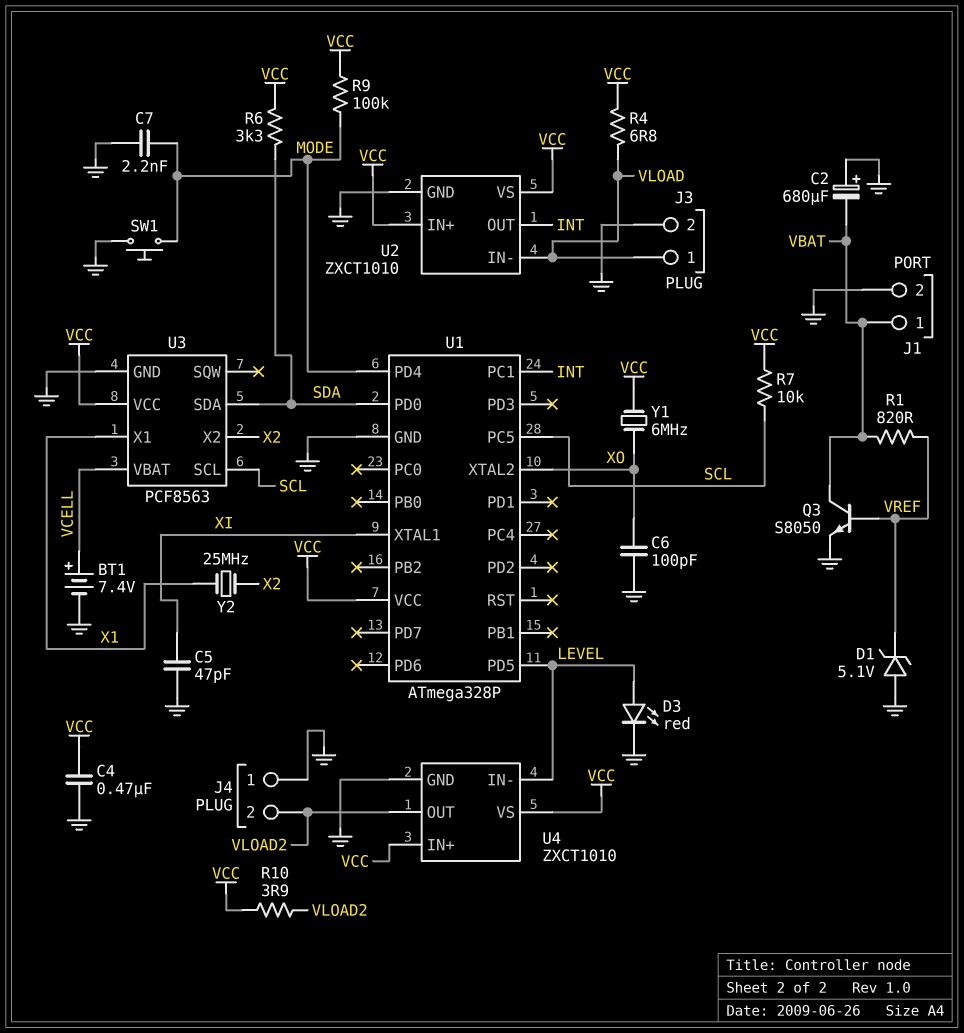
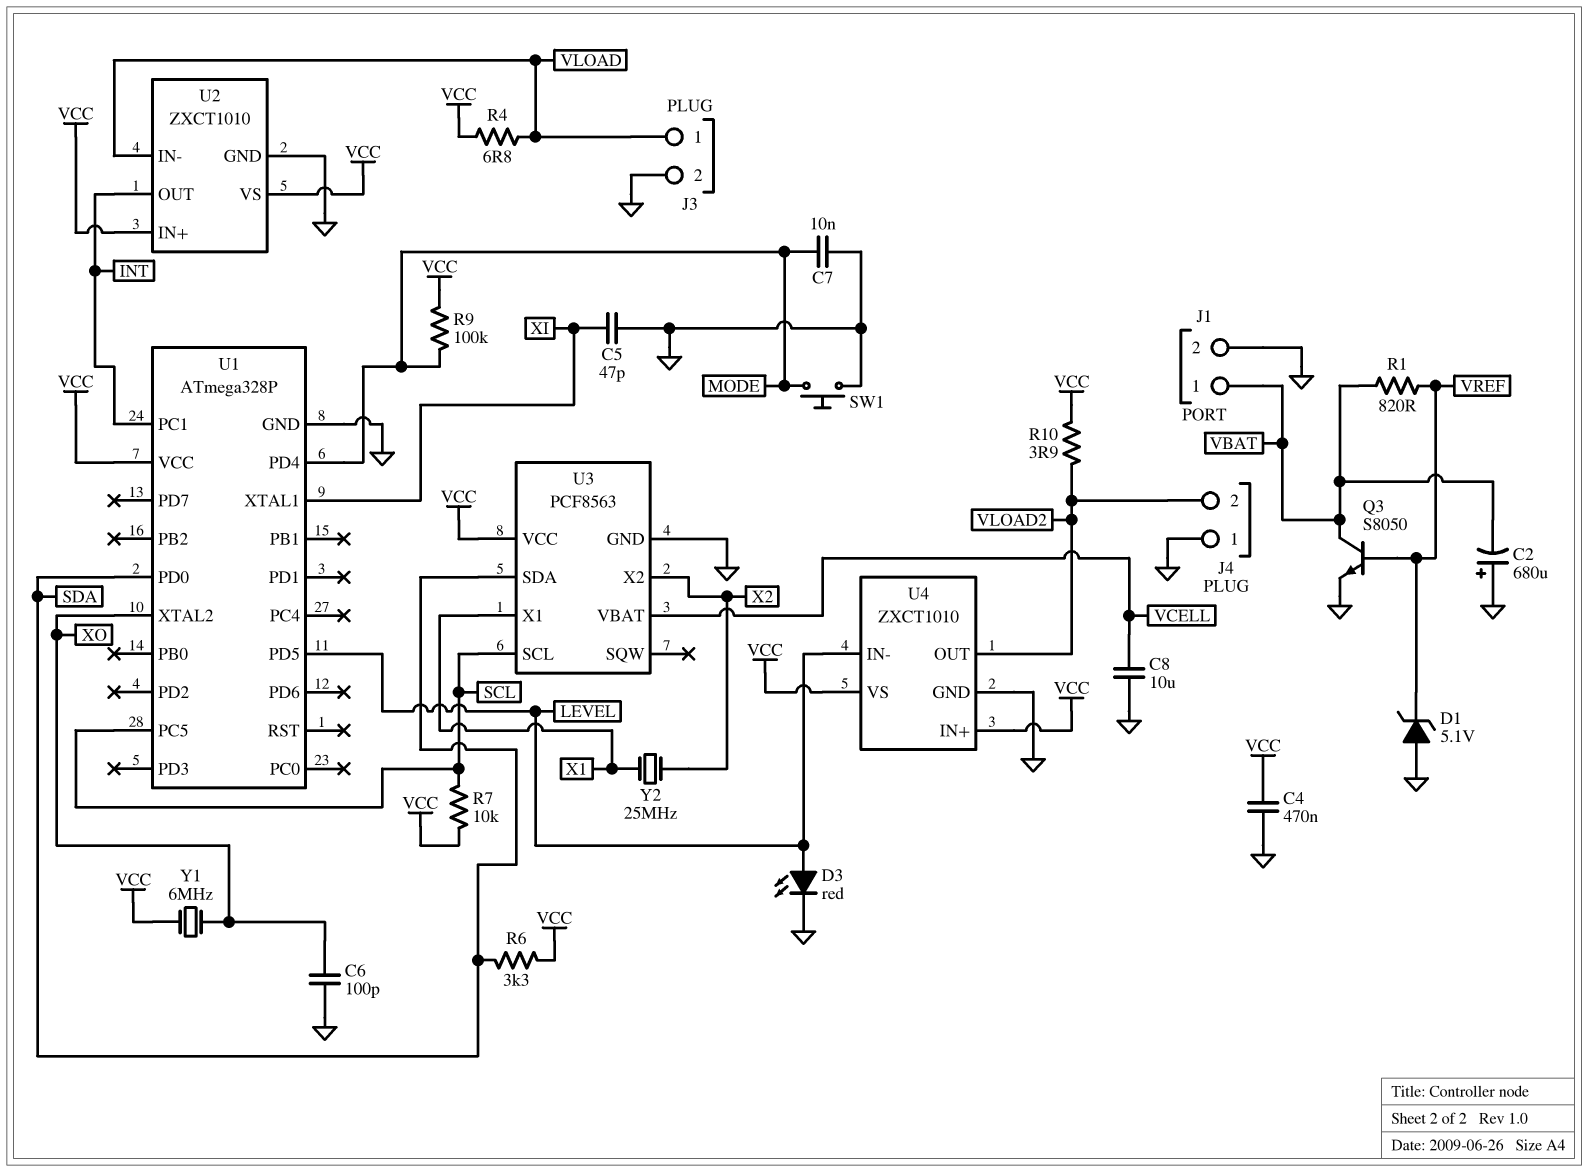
BT1: 7.4V (plus VCELL, minus GND) -> none
C7: 2.2nF (GND, MODE) -> 10nF (GND, MODE)
C8: none -> 10uF (GND, VCELL)

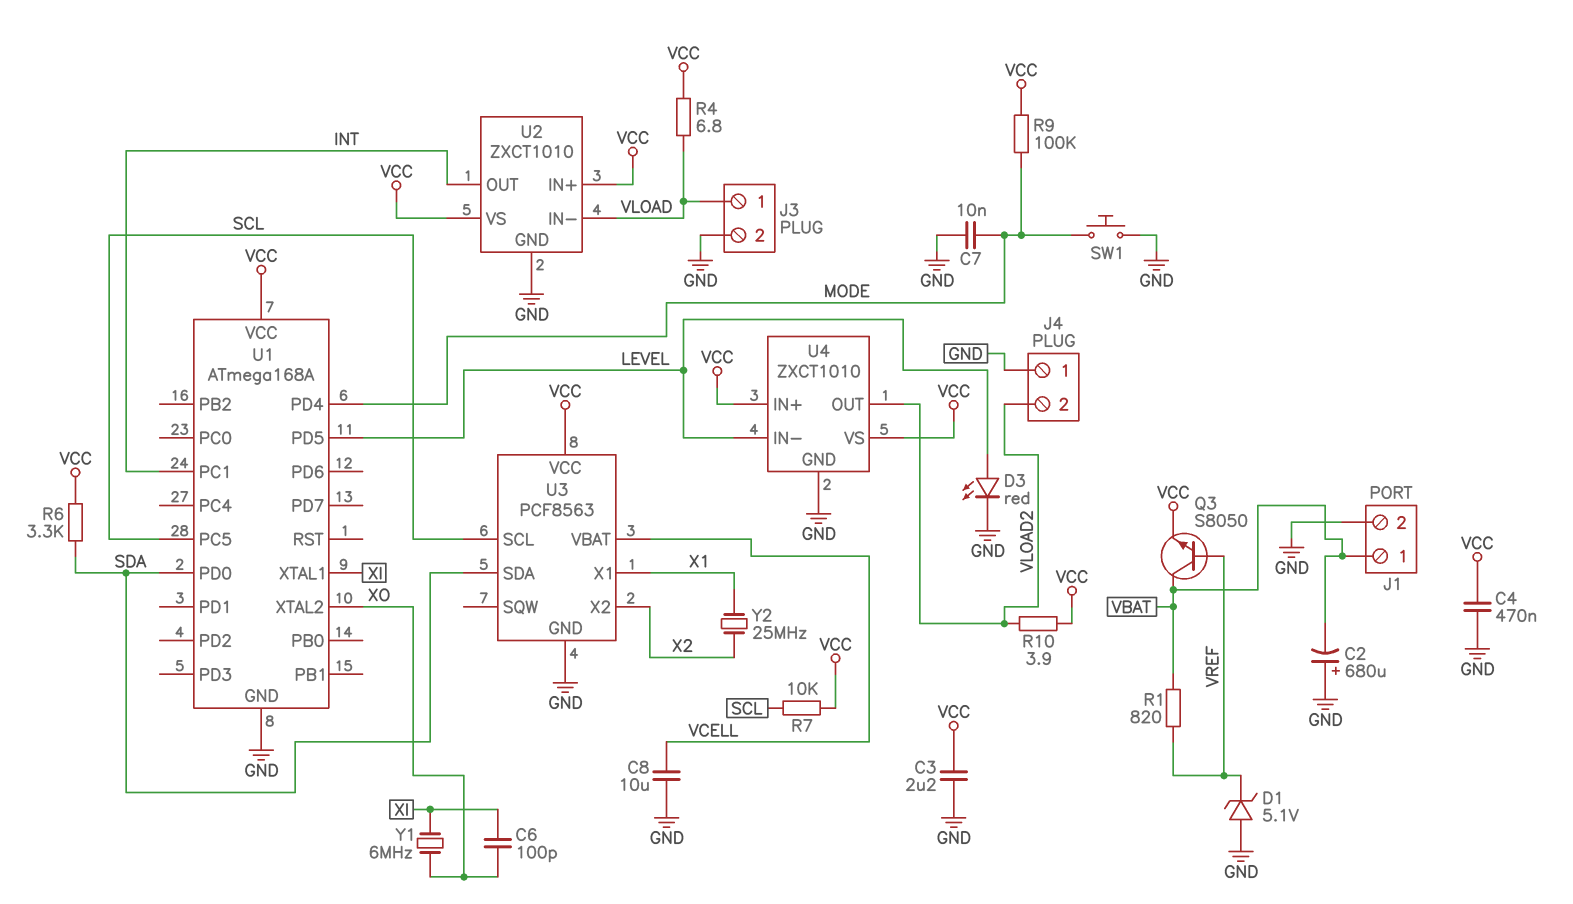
C3: none -> 2.2uF (GND, VCC)
C5: 47pF (GND, XI) -> none
C6: 100pF (GND, XO) -> 100pF (XI, XO)
Q3: NPN S8050 (B VREF, C VBAT, E GND) -> NPN S8050 (B VREF, C VBAT, E VCC)
U1: ATmega328P -> ATmega168A
Y1: 6MHz (VCC, XO) -> 6MHz (XI, XO)

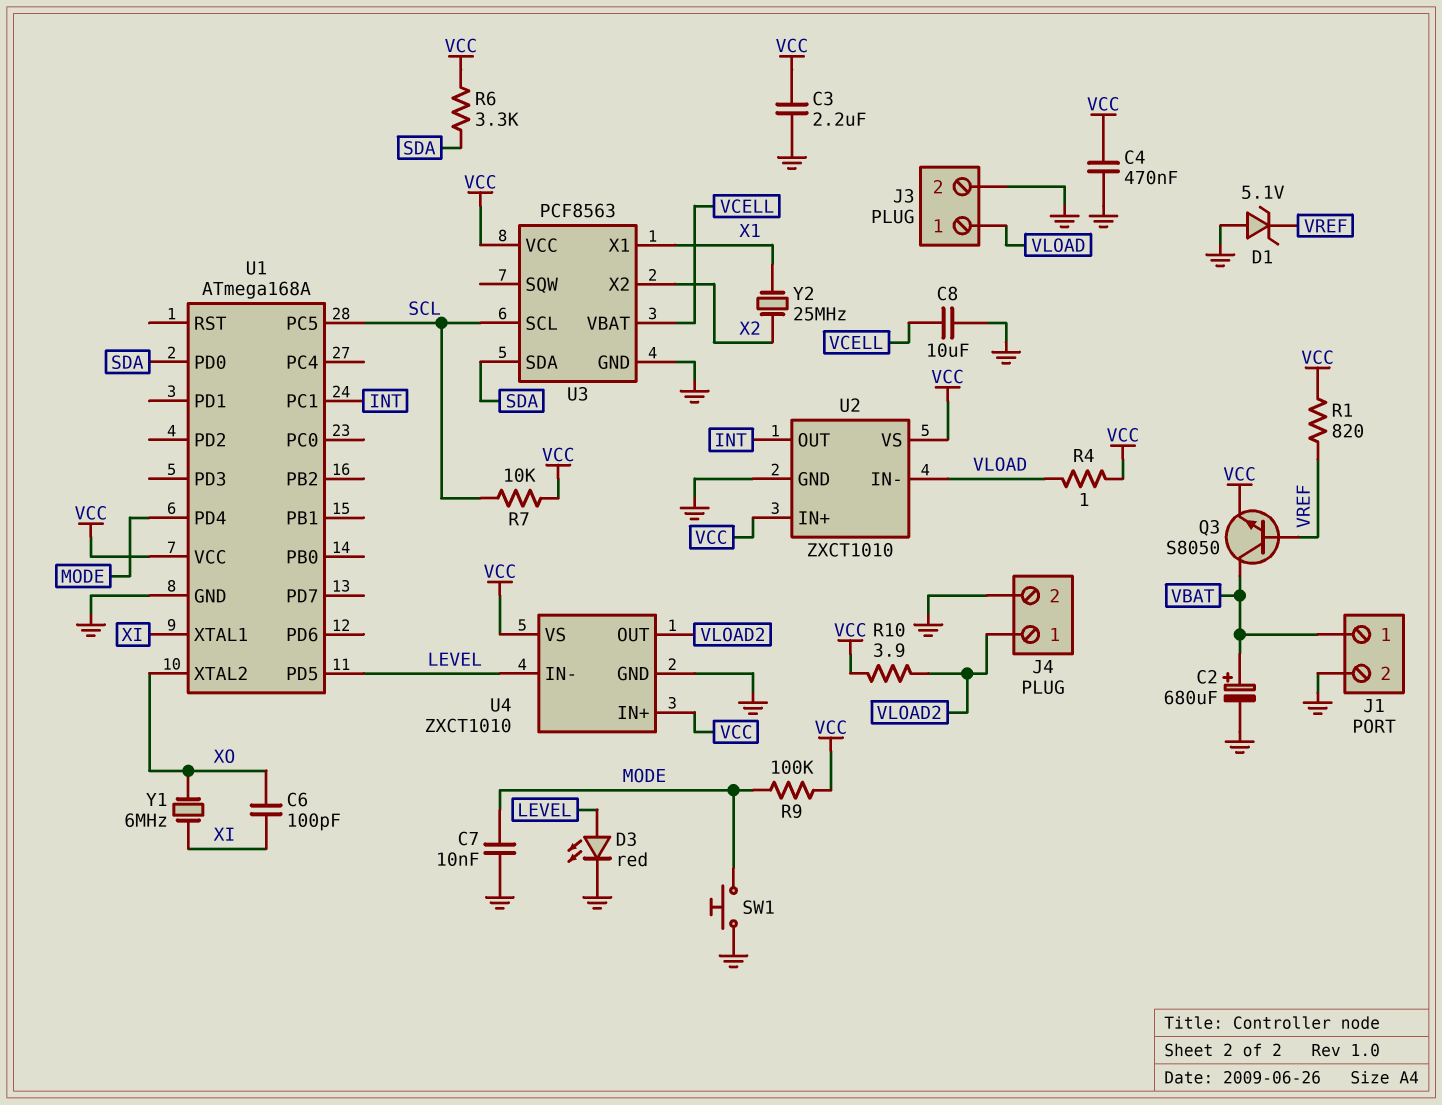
C2: 680uF (plus GND, minus VBAT) -> 680uF (plus VBAT, minus GND)
J4 pin 1: GND -> VLOAD2
J4 pin 2: VLOAD2 -> GND
R1: 820 (VBAT, VREF) -> 820 (VCC, VREF)
R4: 6.8 (VCC, VLOAD) -> 1 (VCC, VLOAD)

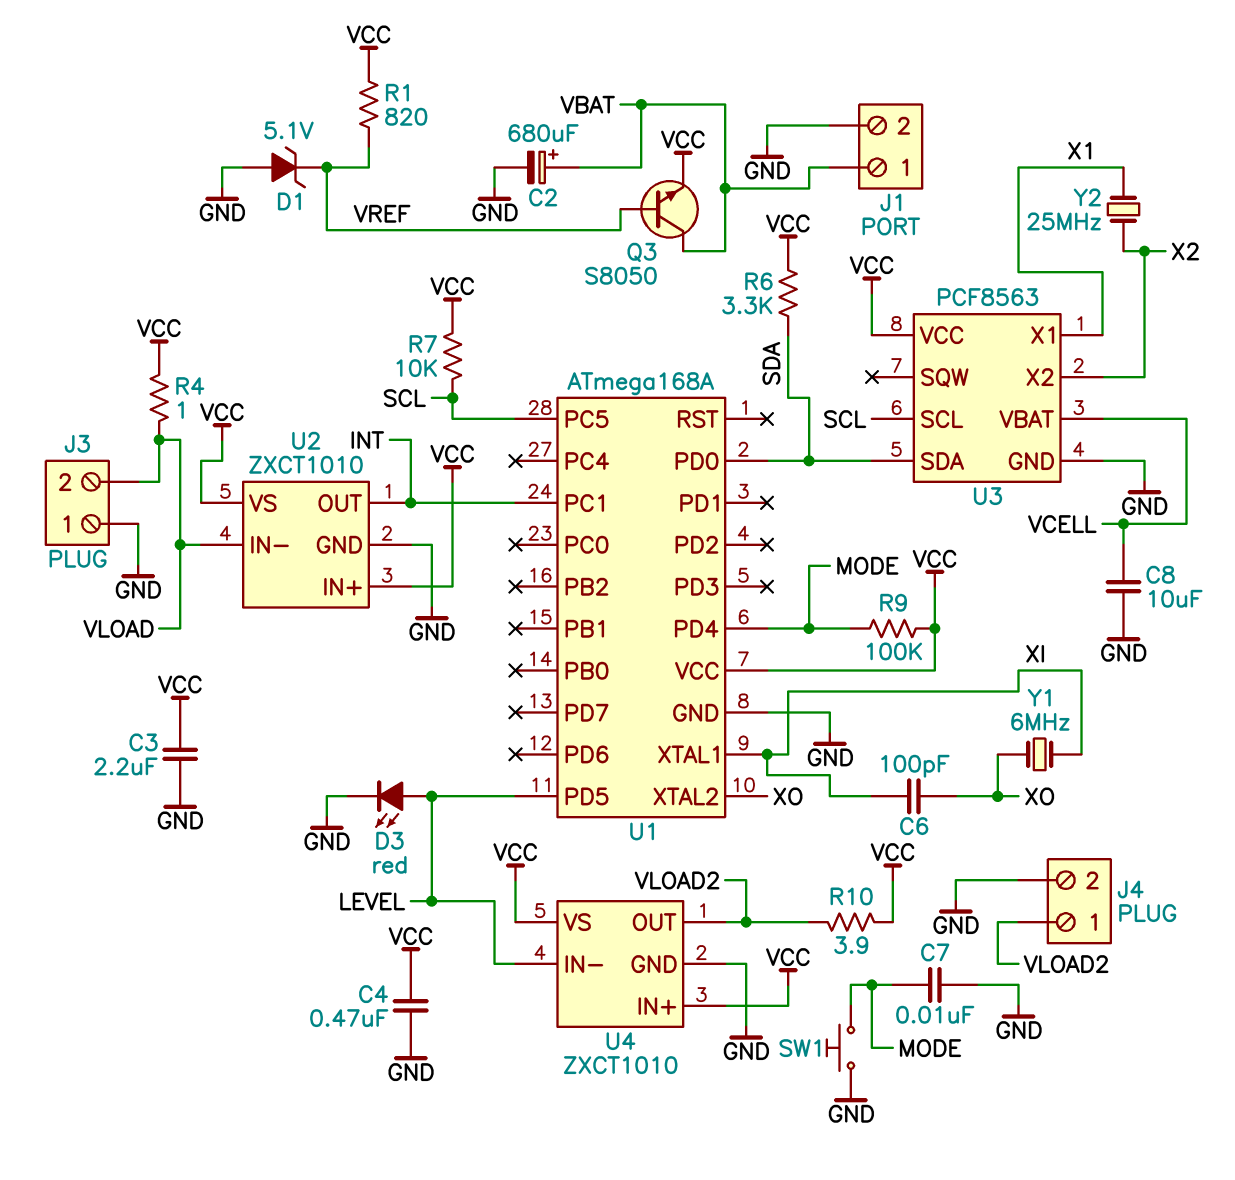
J3 pin 1: VLOAD -> GND
J3 pin 2: GND -> VLOAD

